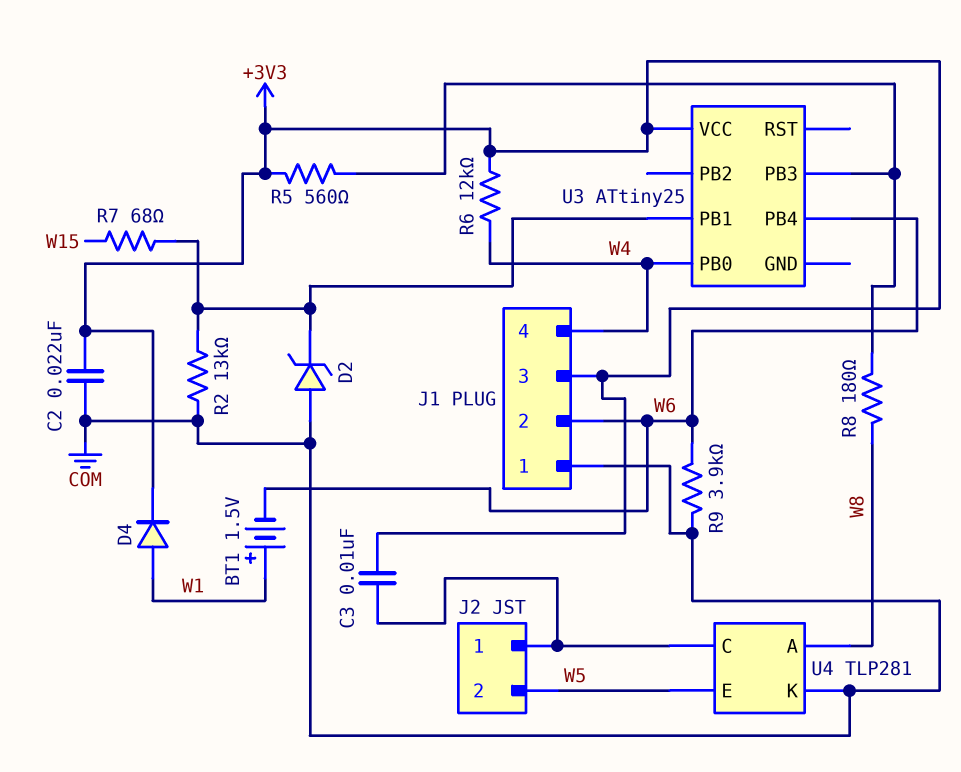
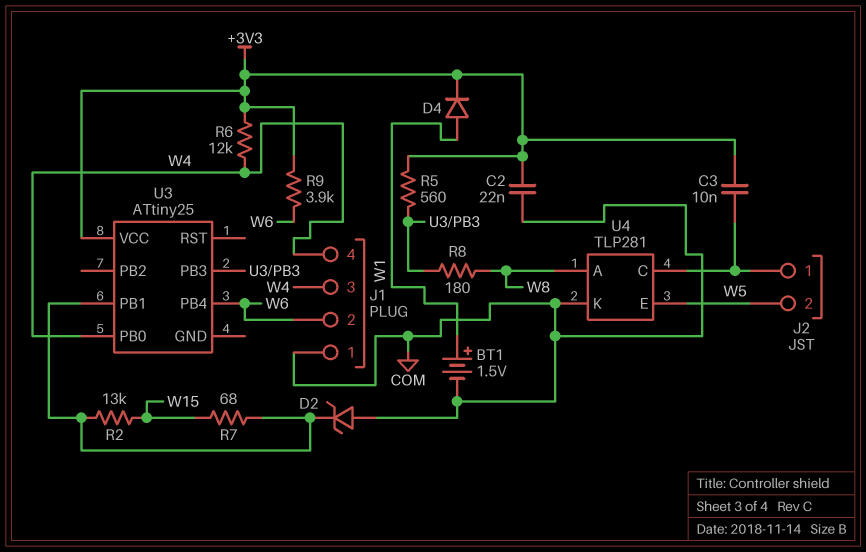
BT1: 1.5V (plus W1, minus W6) -> 1.5V (plus W1, minus COM)
J1 pin 3: +3V3 -> W4
R2: 13k (COM, U3/PB1) -> 13k (U3/PB1, W15)
R9: 3.9k (COM, W6) -> 3.9k (+3V3, W6)

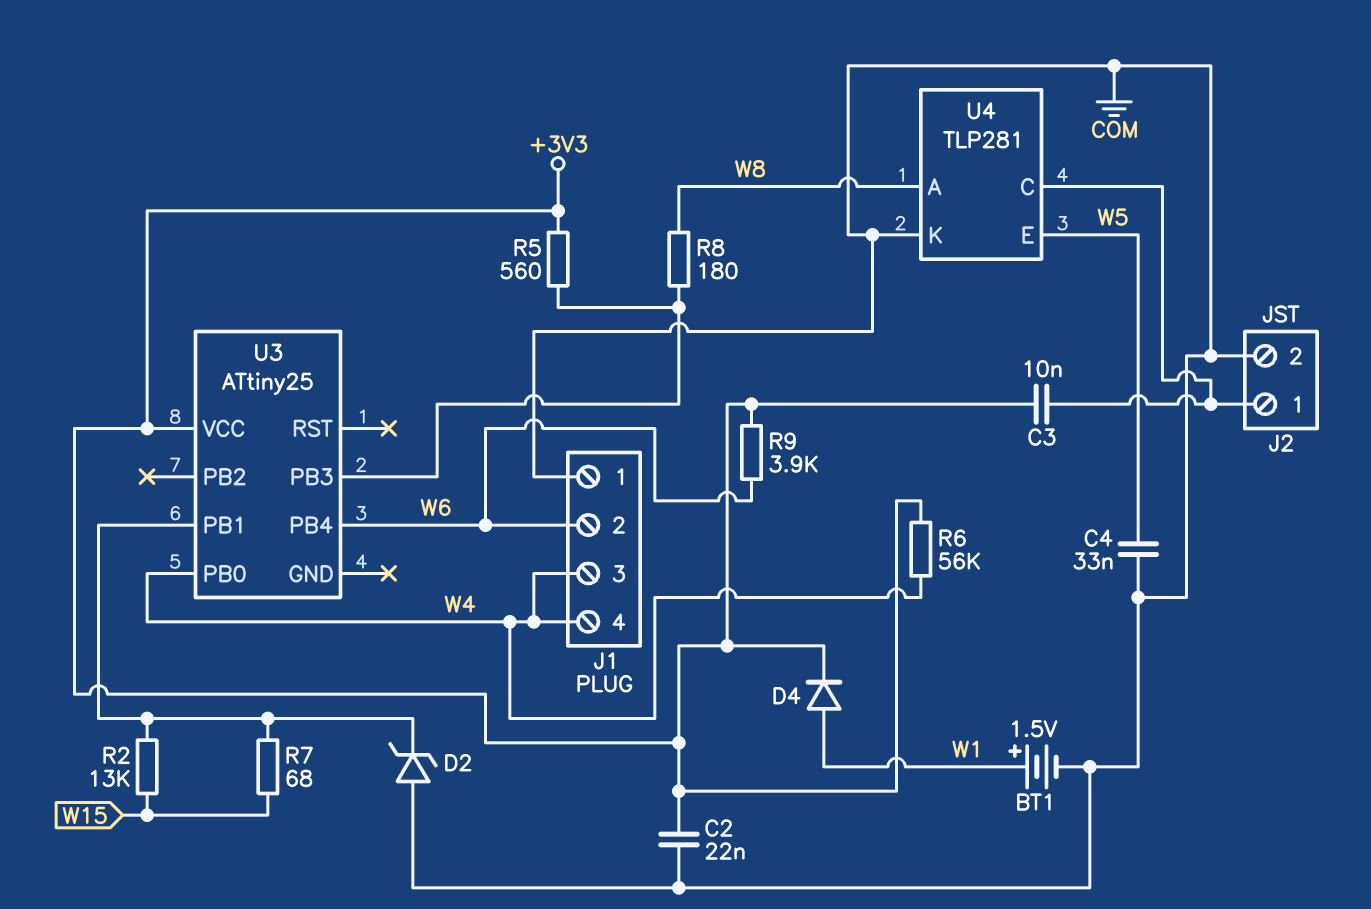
C4: none -> 33nF (COM, W5)
J2 pin 2: W5 -> COM
R6: 12k (+3V3, W4) -> 56k (+3V3, W4)

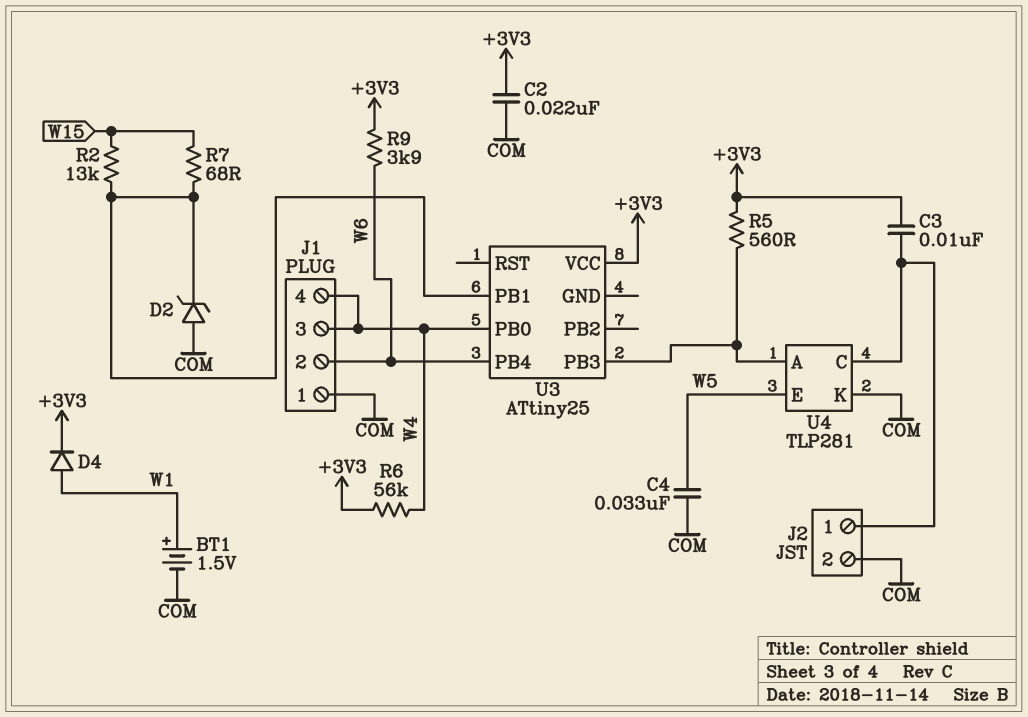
R8: 180 (U3/PB3, W8) -> none
U4 pin A: W8 -> U3/PB3

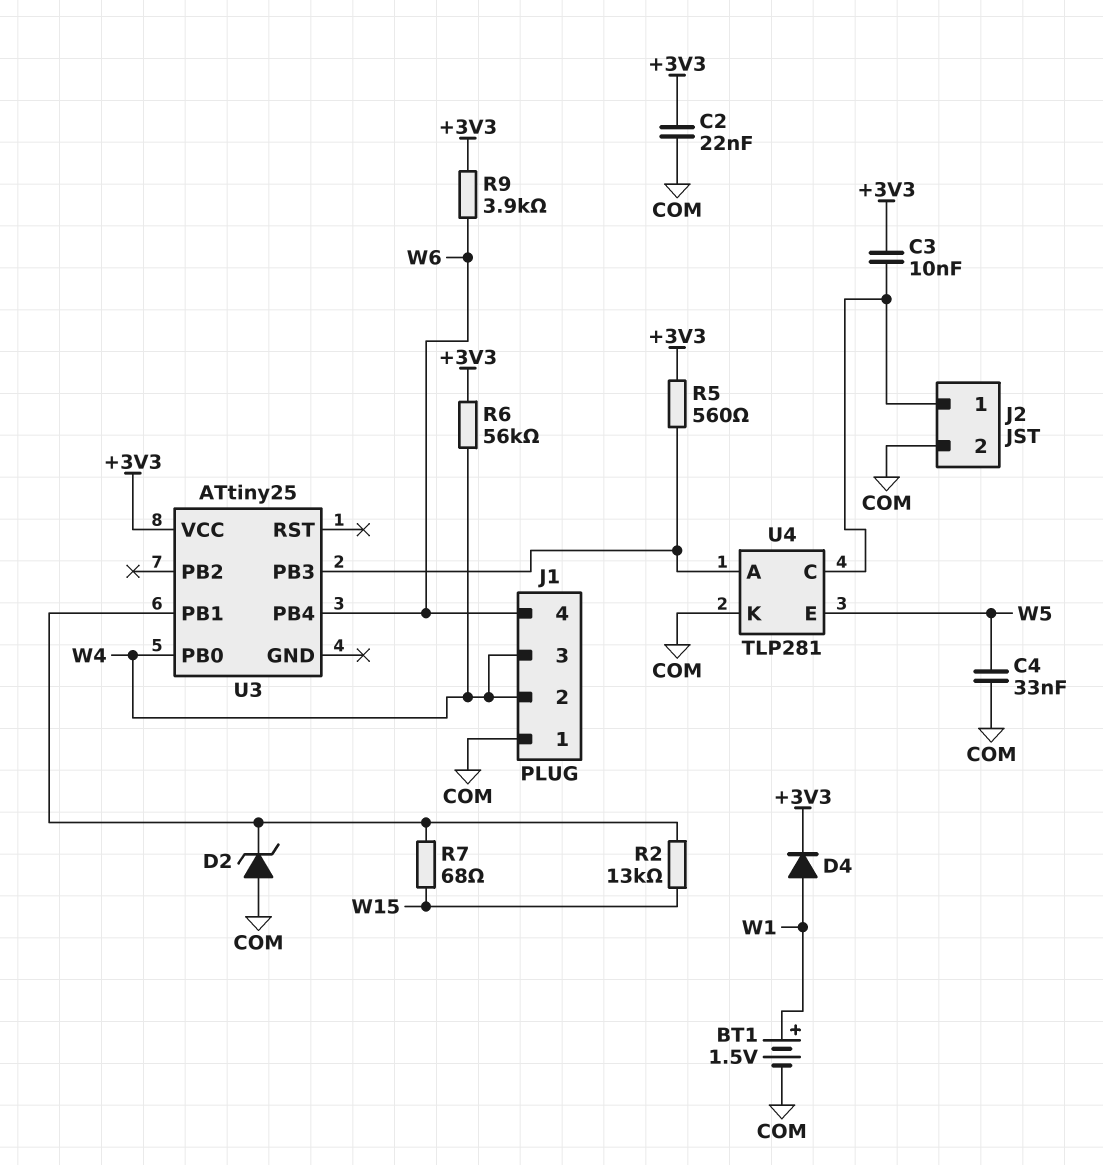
J1 pin 2: W6 -> W4
J1 pin 4: W4 -> W6

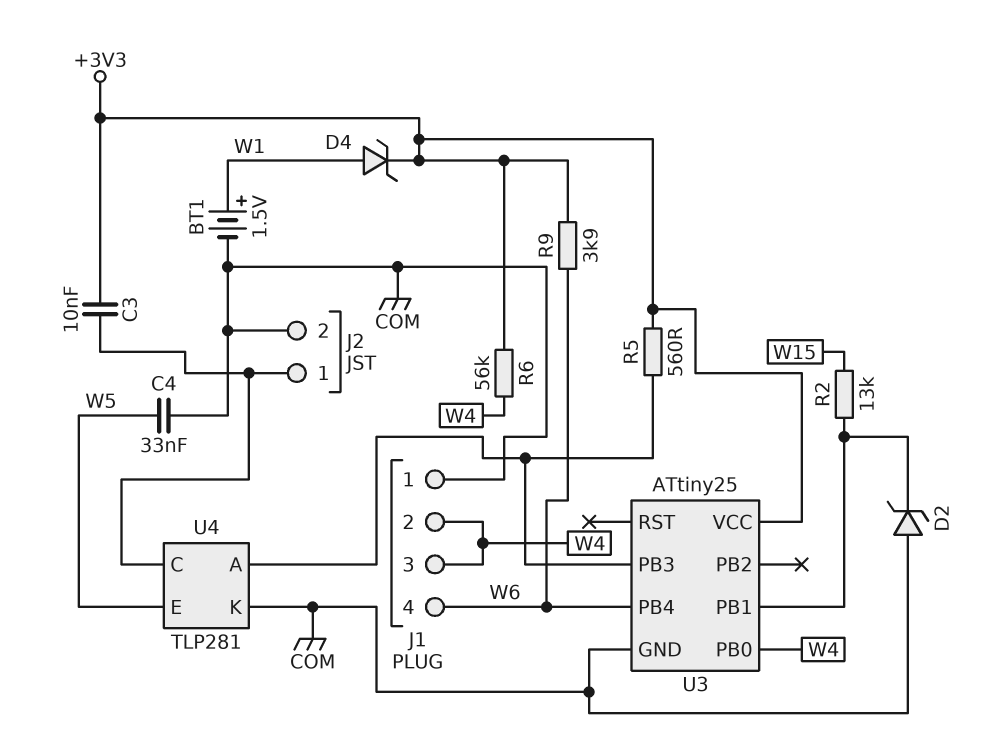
C2: 22nF (+3V3, COM) -> none
D4: diode (A W1, K +3V3) -> zener (A W1, K +3V3)
R7: 68 (U3/PB1, W15) -> none
U3 pin GND: none -> COM

